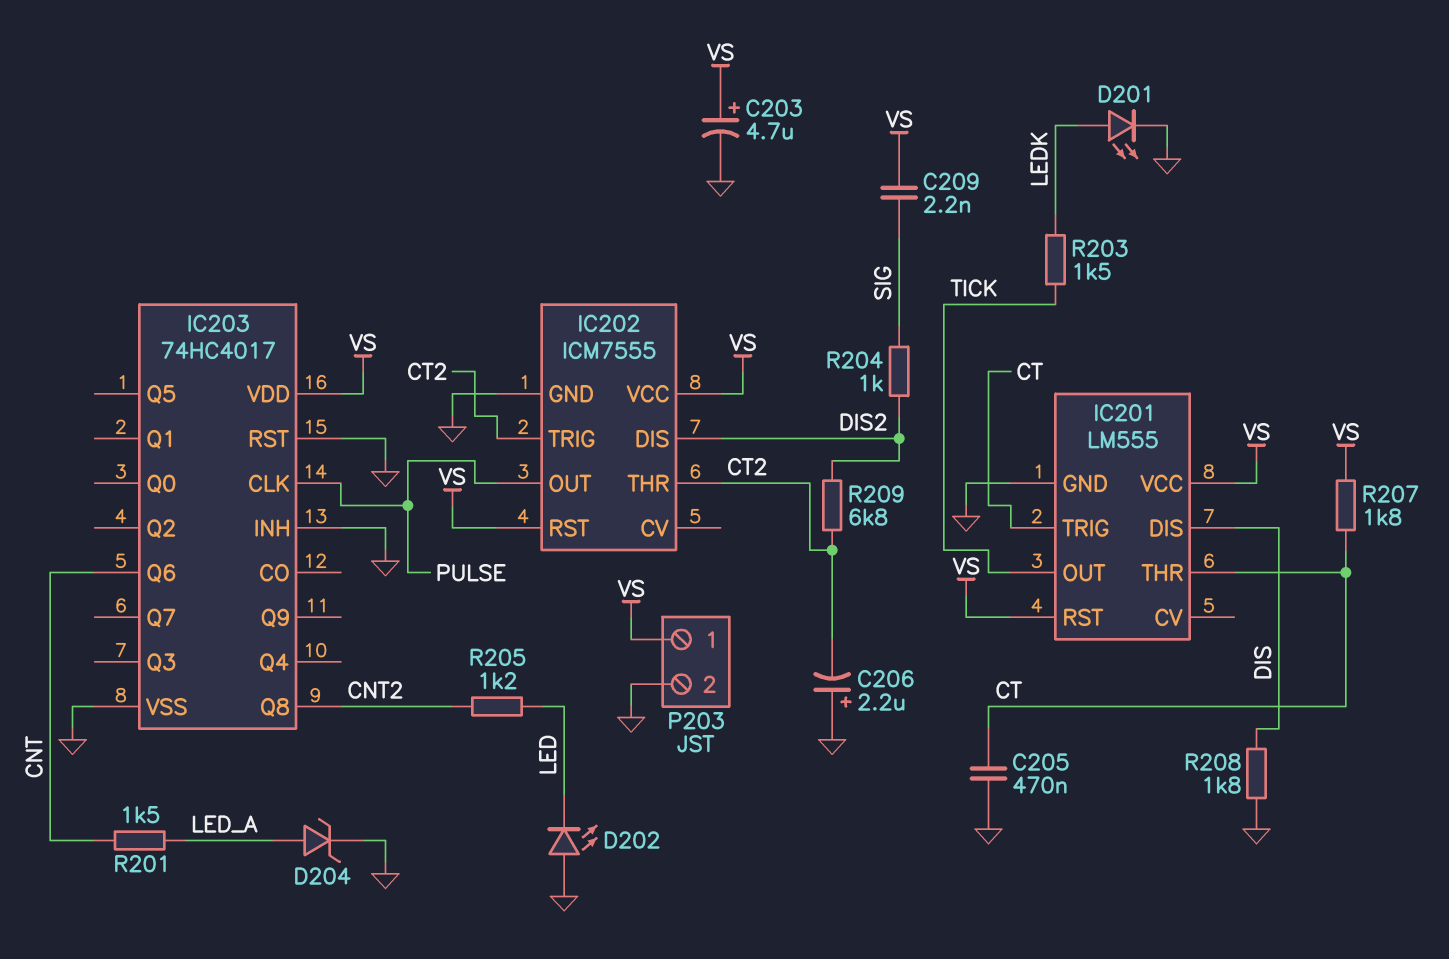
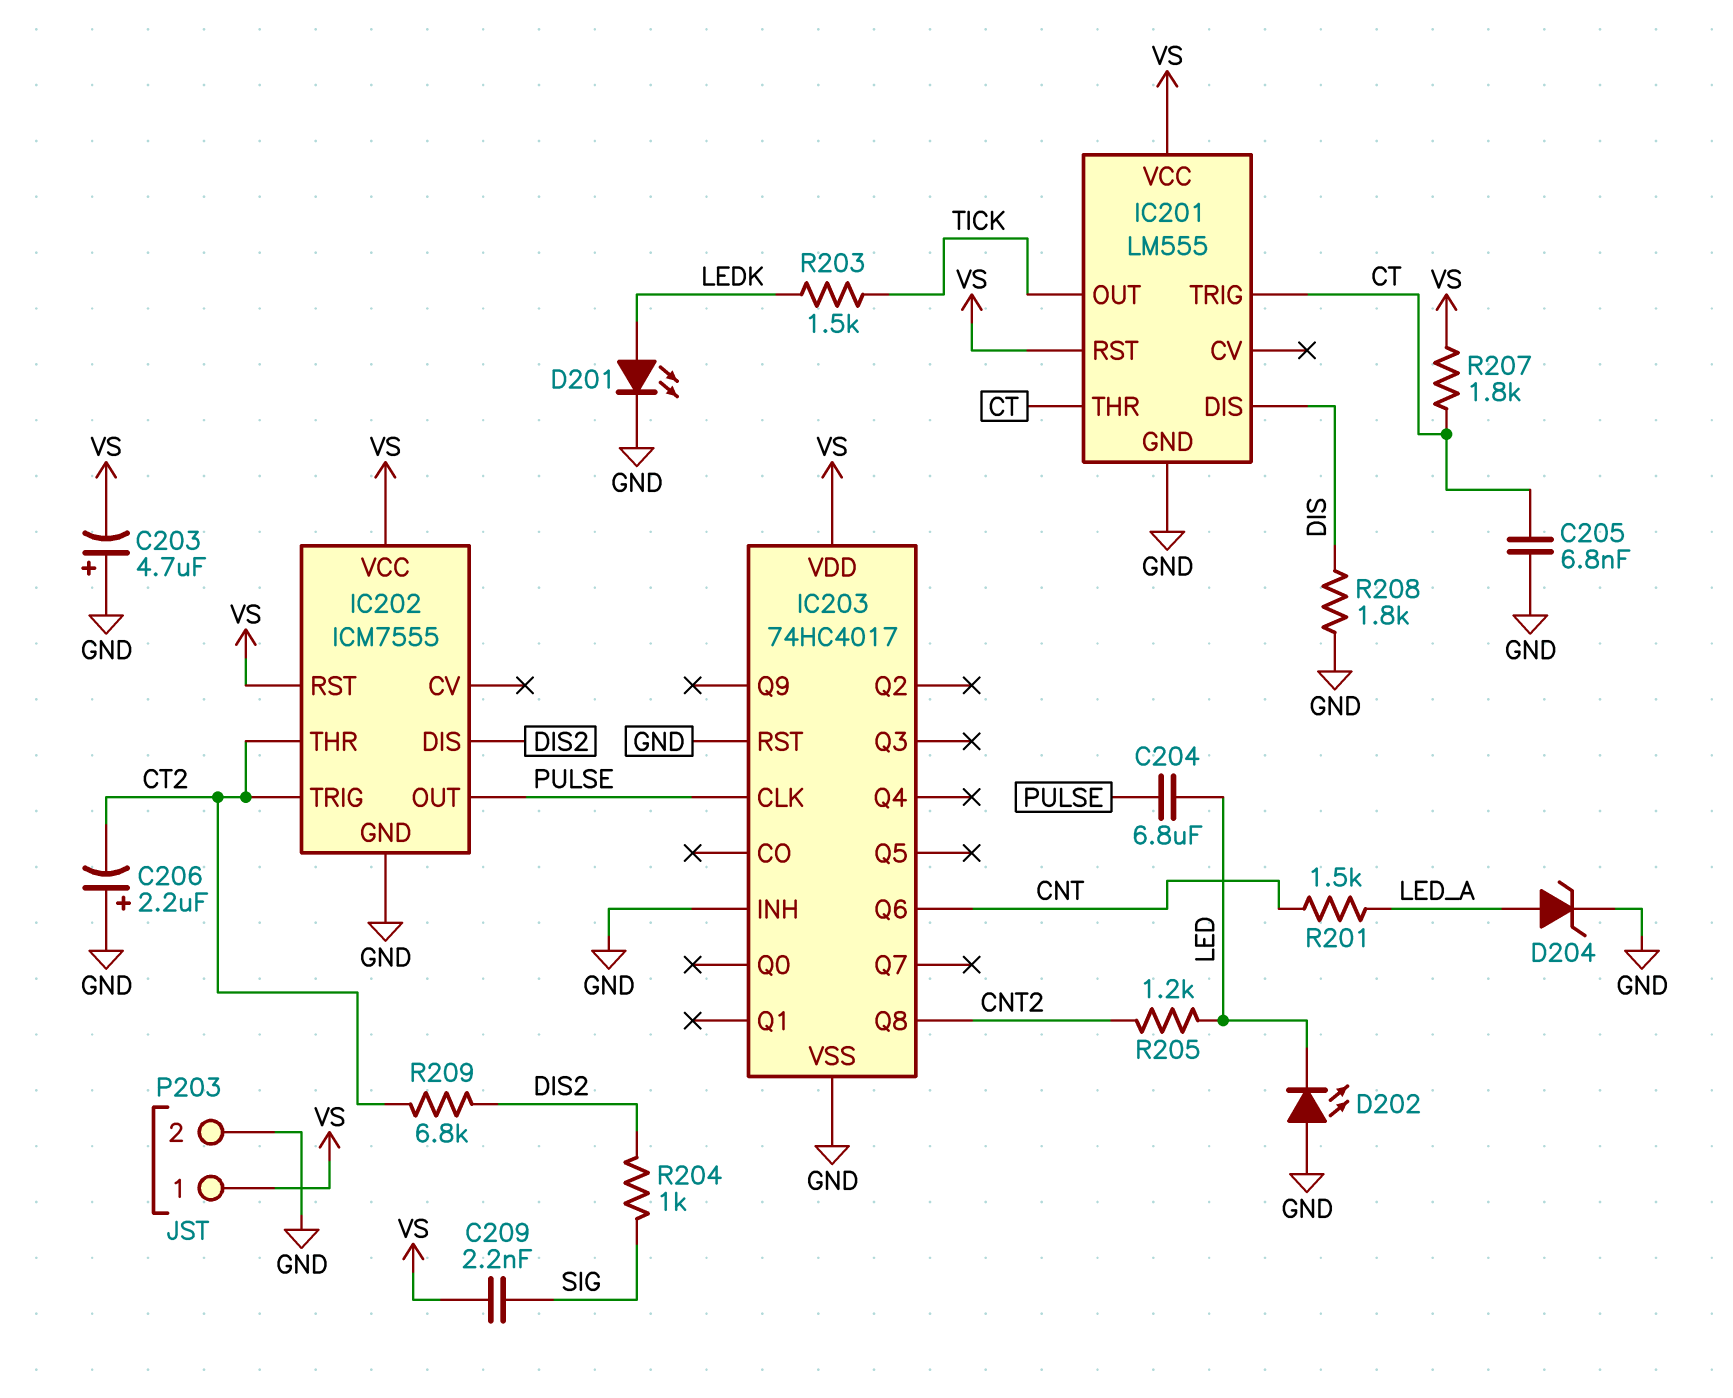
C203: 4.7uF (plus VS, minus GND) -> 4.7uF (plus GND, minus VS)
C204: none -> 6.8uF (LED, PULSE)
C205: 470nF (CT, GND) -> 6.8nF (CT, GND)

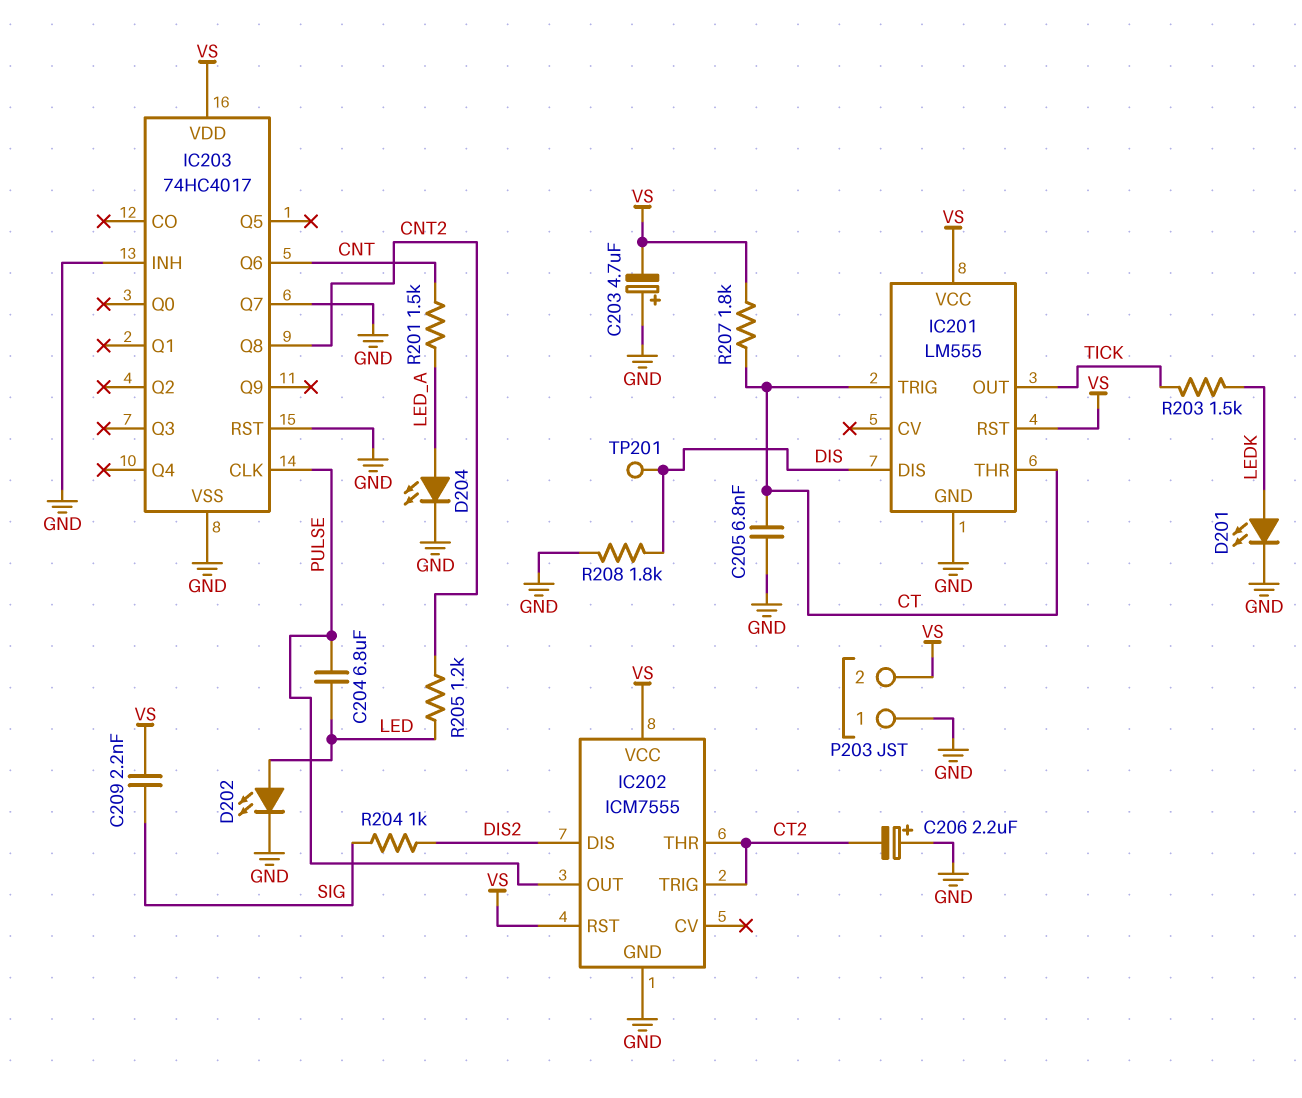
D202: LED (A GND, K LED) -> LED (A LED, K GND)
D204: zener (A LED_A, K GND) -> LED (A LED_A, K GND)
IC203 pin Q7: none -> GND
P203 pin 1: VS -> GND
P203 pin 2: GND -> VS
R209: 6.8k (CT2, DIS2) -> none
TP201: none -> test point (DIS)

